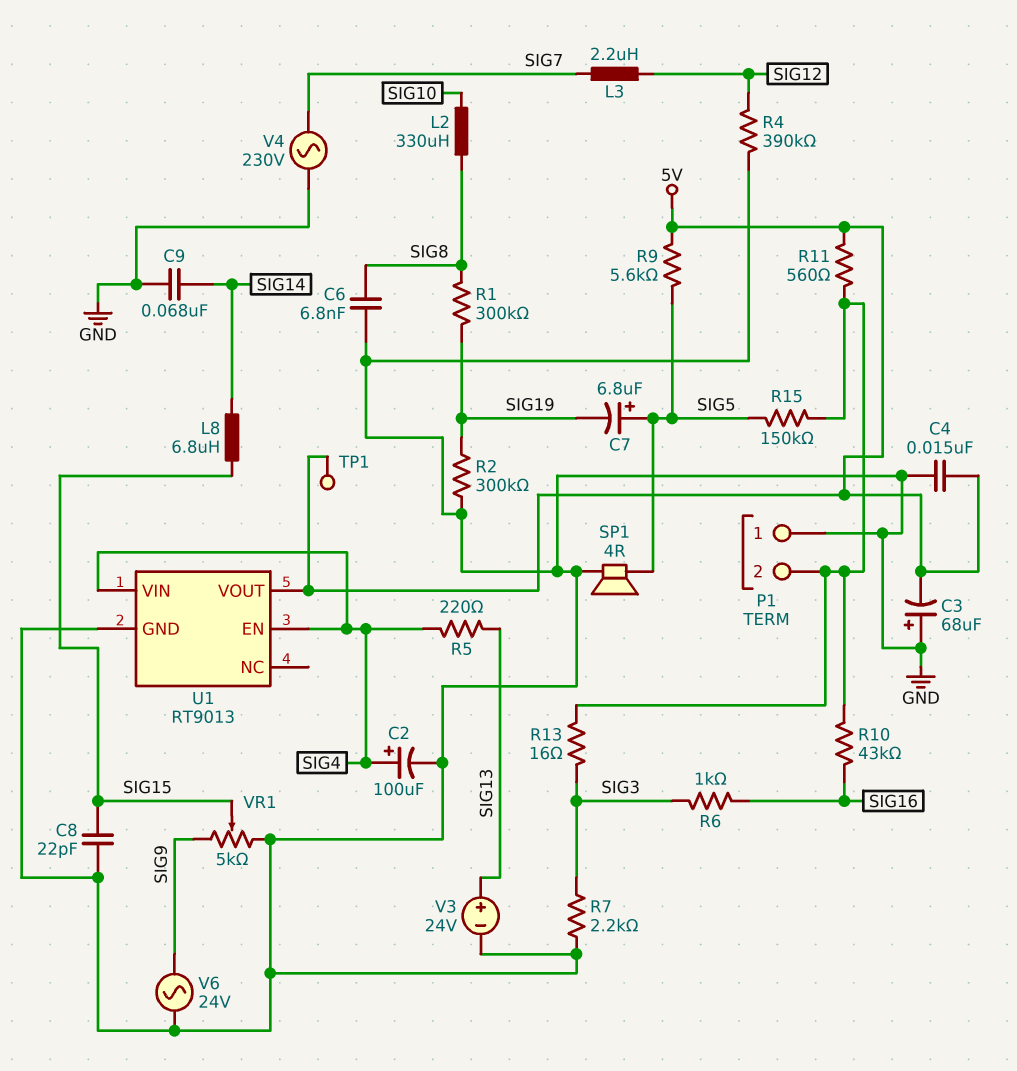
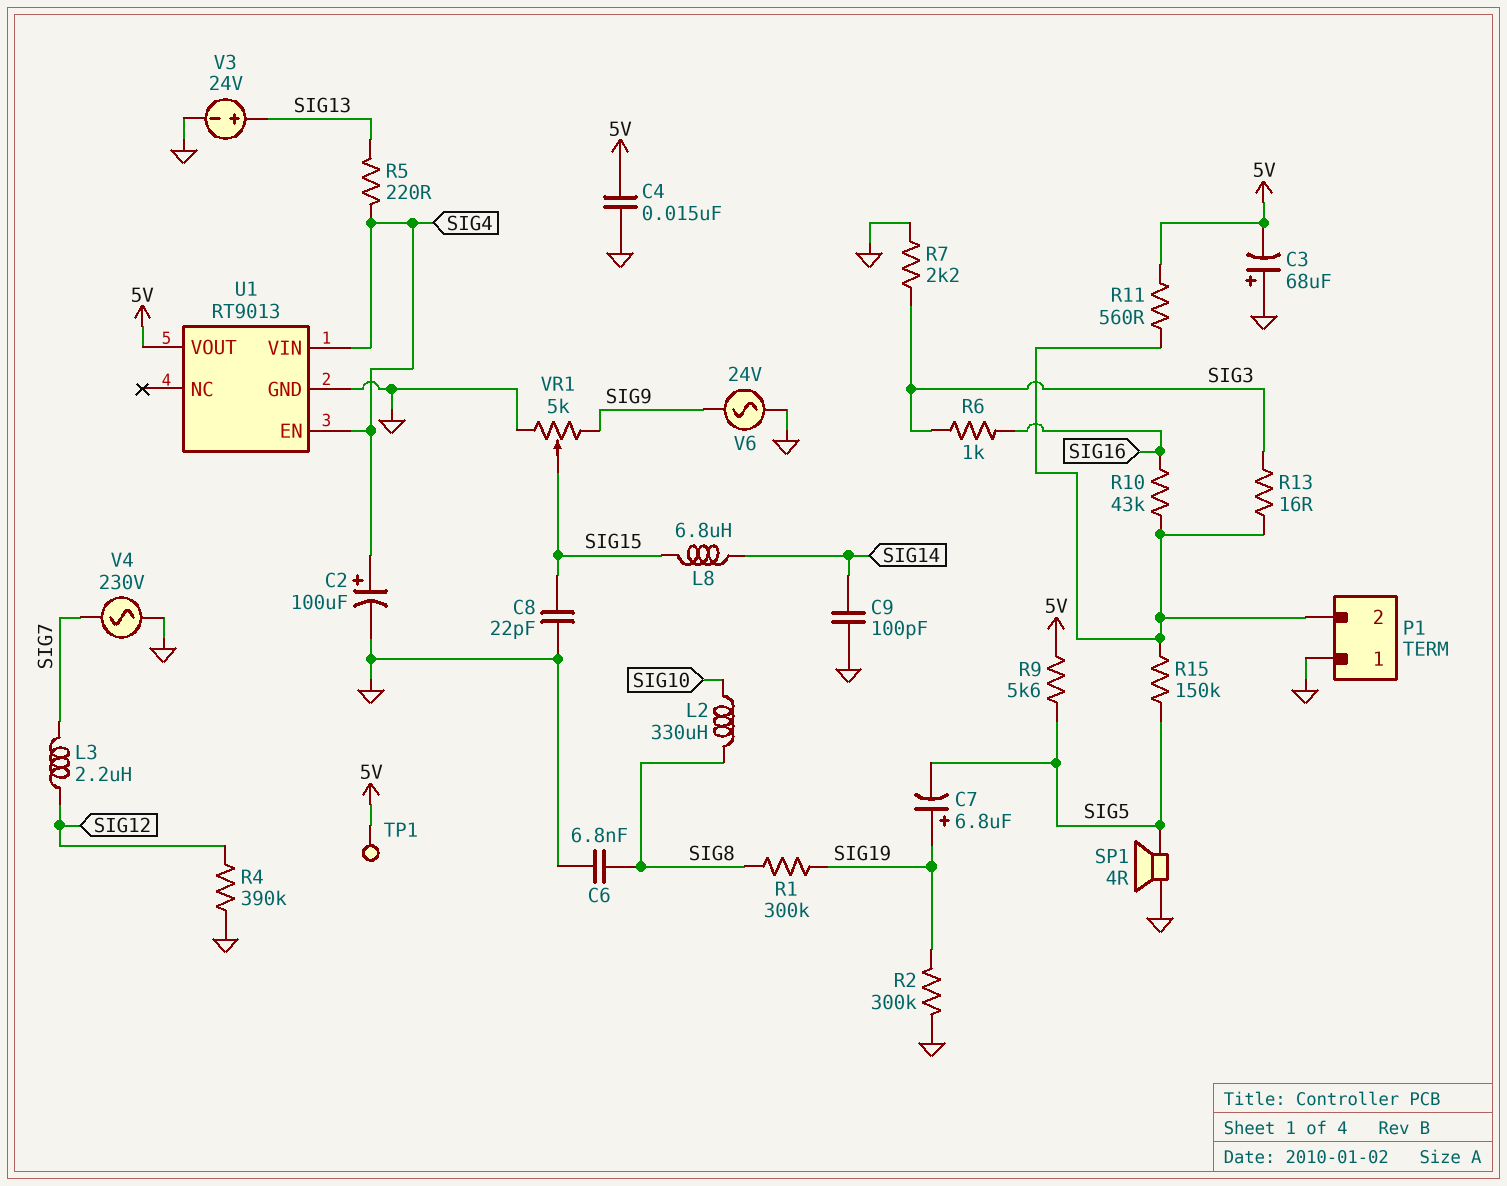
C7: 6.8uF (plus SIG5, minus SIG19) -> 6.8uF (plus SIG19, minus SIG5)
C9: 68nF (GND, SIG14) -> 100pF (GND, SIG14)

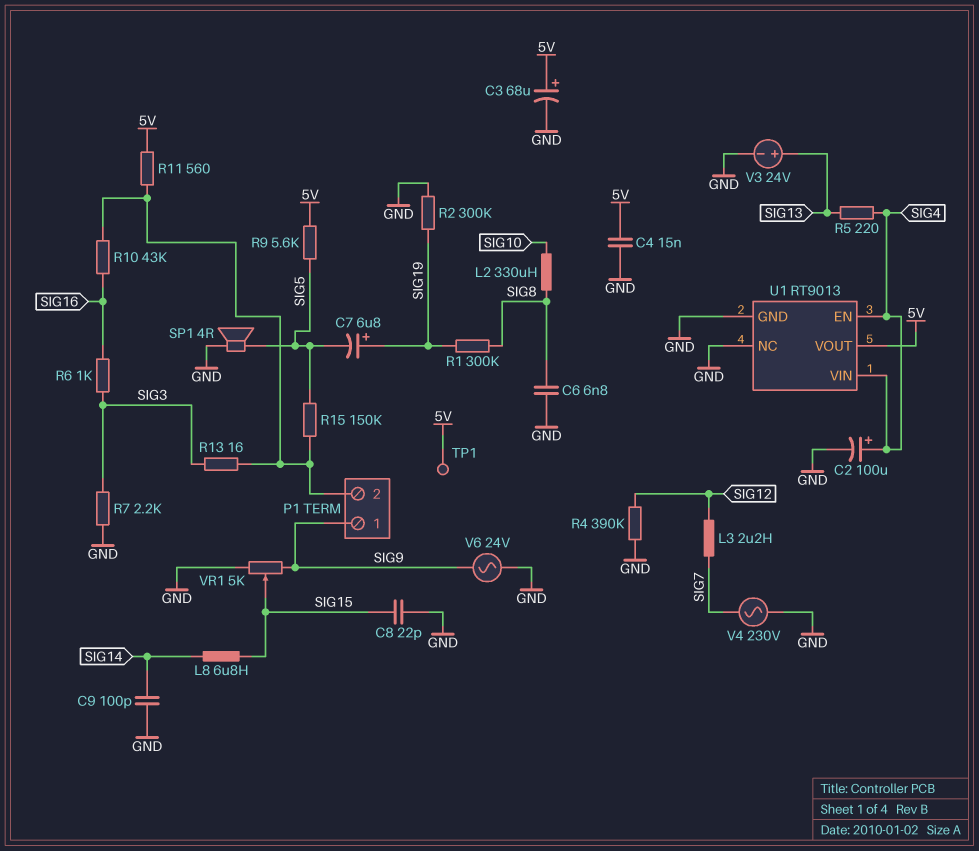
C3: 68uF (plus GND, minus 5V) -> 68uF (plus 5V, minus GND)
P1 pin 1: GND -> SIG9
U1 pin NC: none -> GND

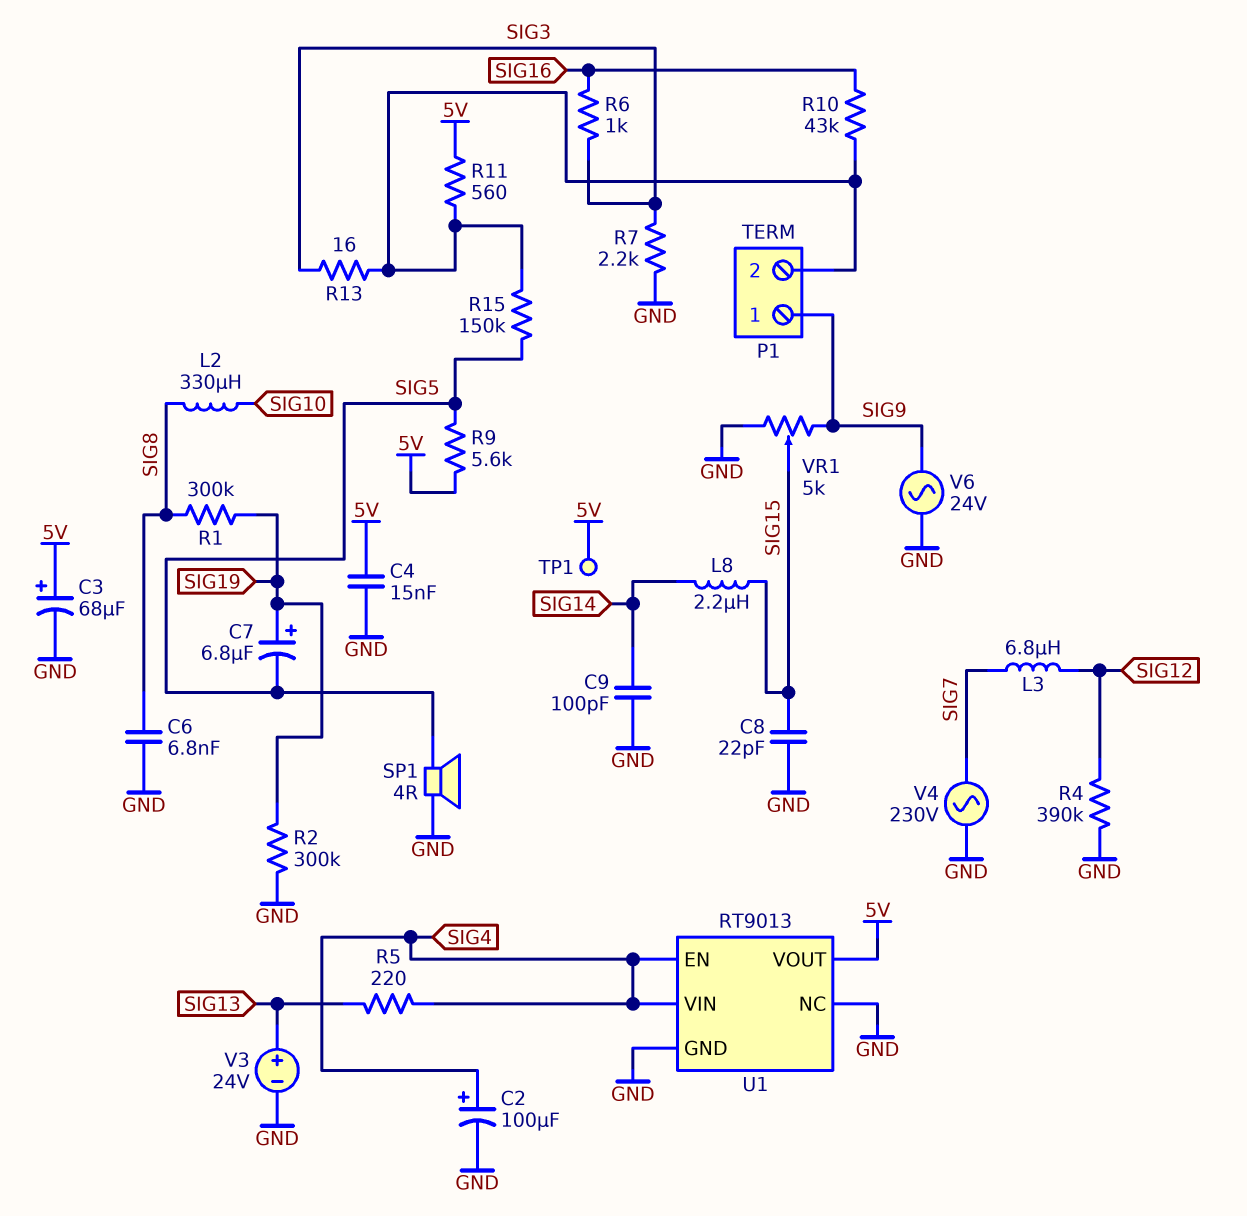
L3: 2.2uH (SIG7, SIG12) -> 6.8uH (SIG7, SIG12)
L8: 6.8uH (SIG14, SIG15) -> 2.2uH (SIG14, SIG15)

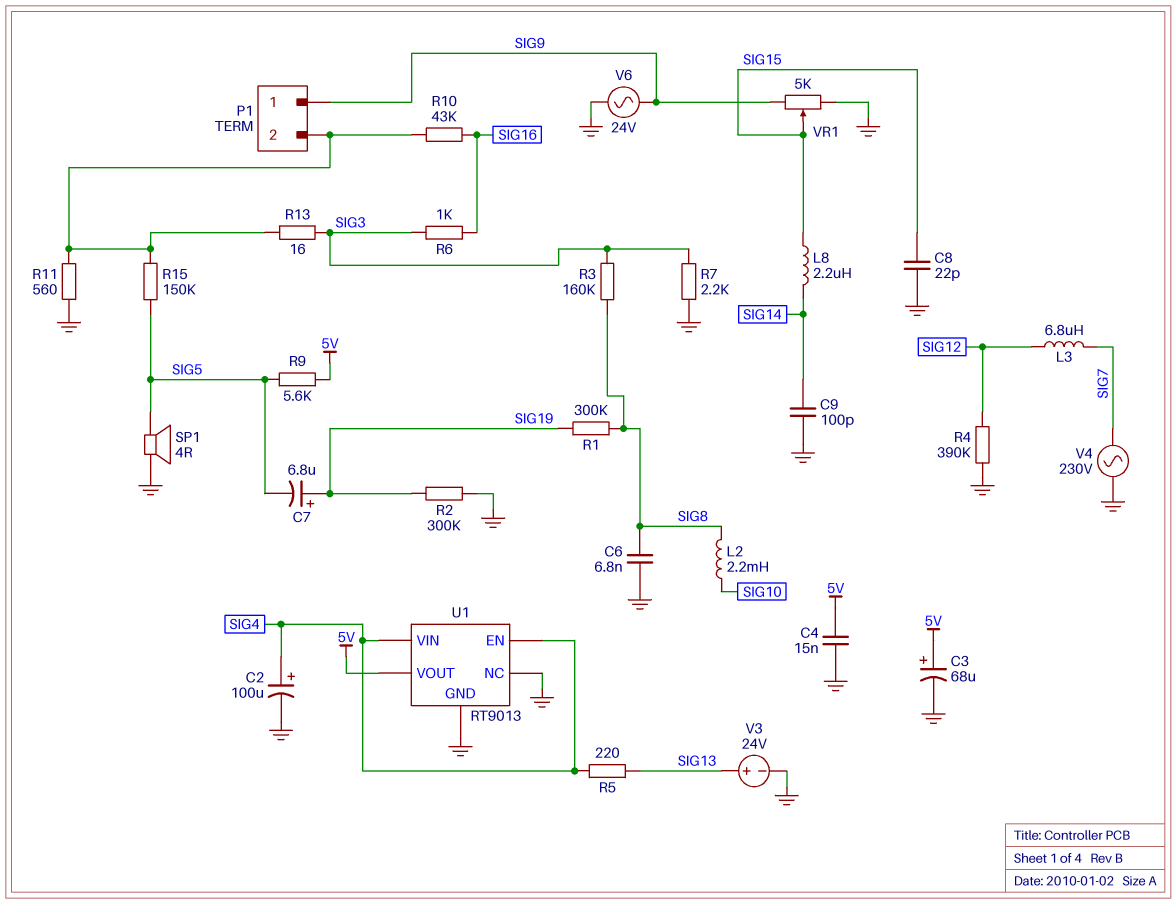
L2: 330uH (SIG8, SIG10) -> 2.2mH (SIG8, SIG10)
R3: none -> 160k (SIG3, SIG8)
R11: 560 (5V, P1/2) -> 560 (GND, P1/2)
TP1: test point (5V) -> none

